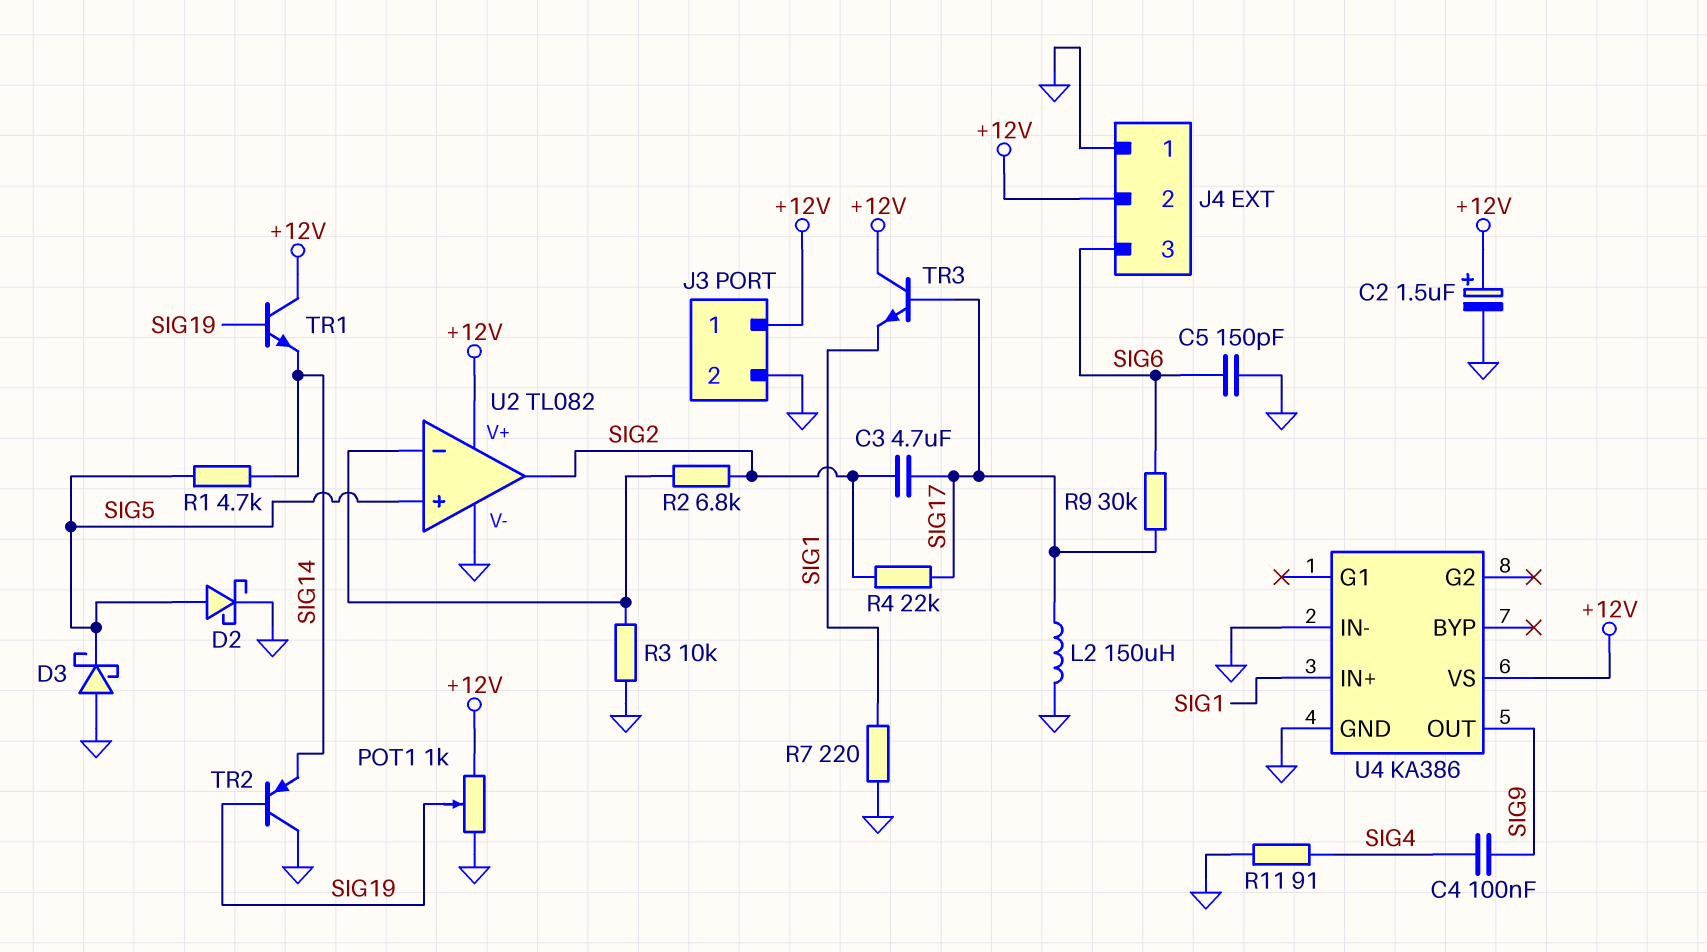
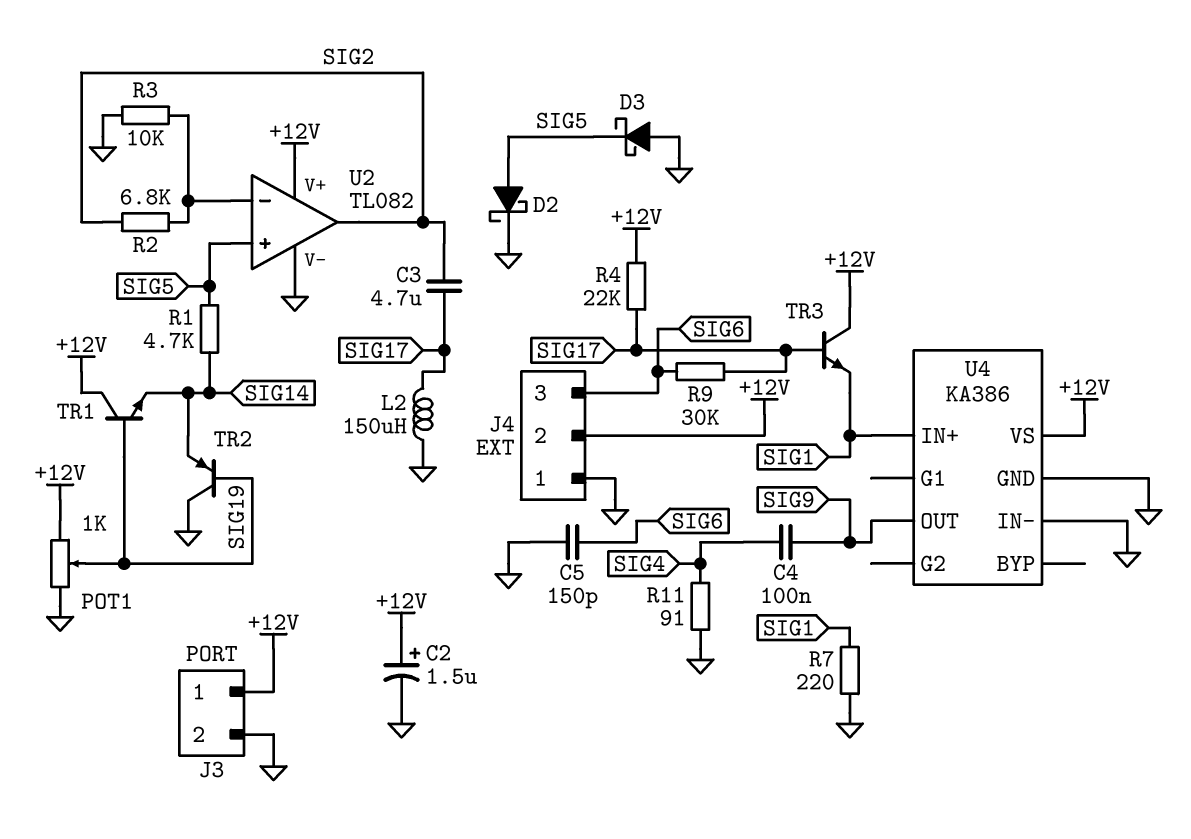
R4: 22k (SIG2, SIG17) -> 22k (+12V, SIG17)

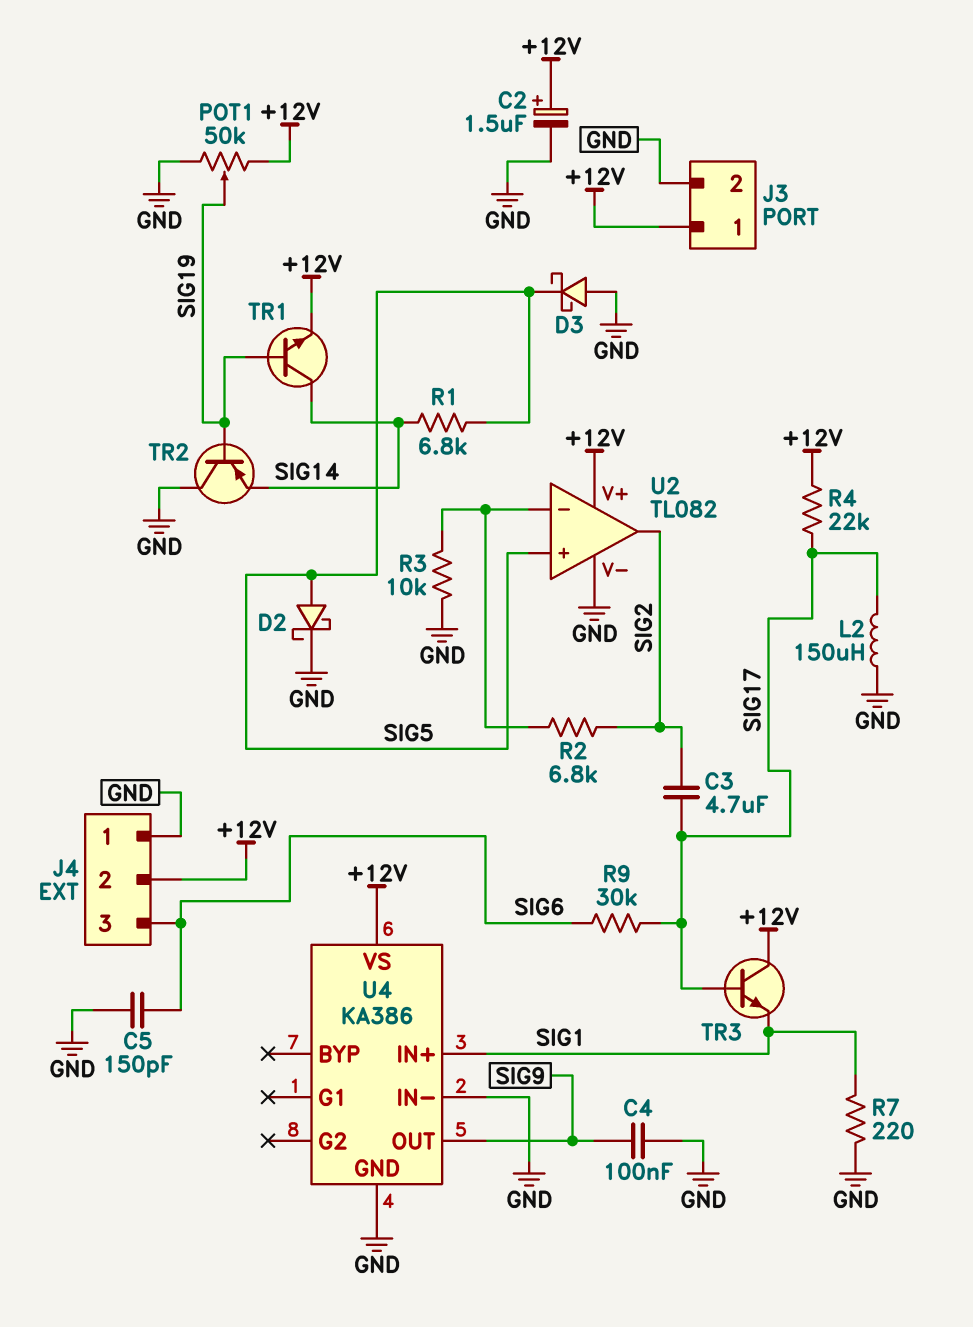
C4: 100nF (SIG4, SIG9) -> 100nF (GND, SIG9)
POT1: 1k (+12V, GND, wiper SIG19) -> 50k (+12V, GND, wiper SIG19)
R1: 4.7k (SIG5, SIG14) -> 6.8k (SIG5, SIG14)
R11: 91 (GND, SIG4) -> none
TR1: NPN (B SIG19, C +12V, E SIG14) -> NPN (B SIG19, C SIG14, E +12V)

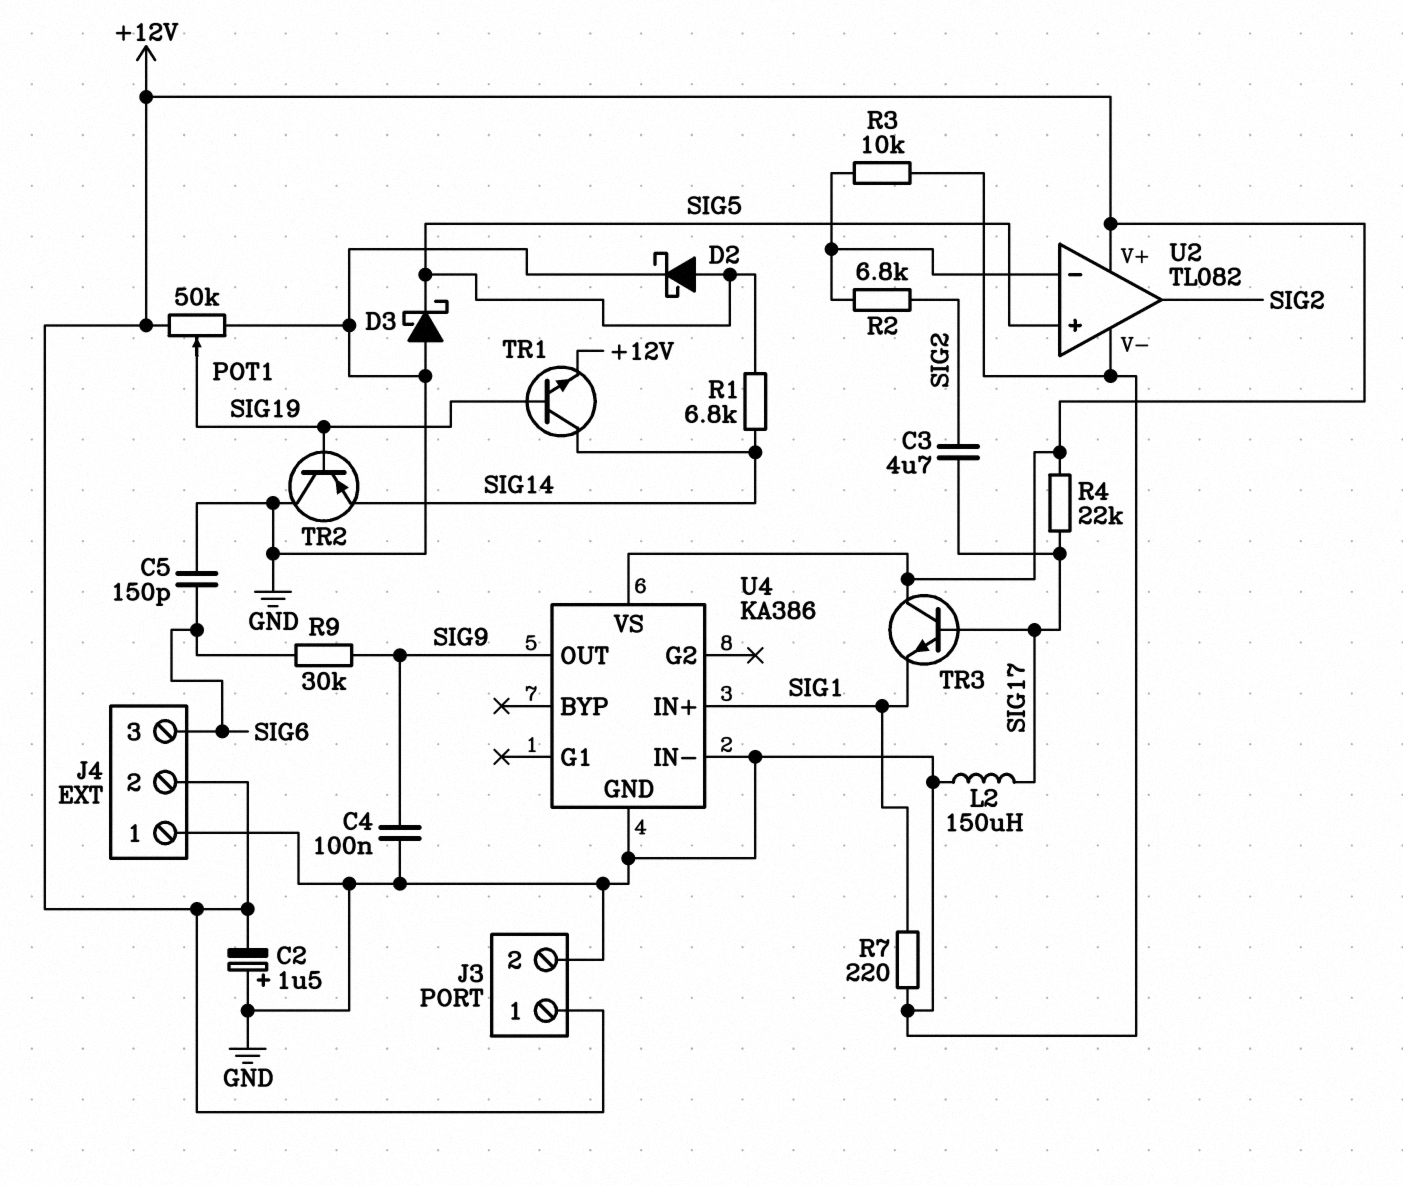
C2: 1.5uF (plus +12V, minus GND) -> 1.5uF (plus GND, minus +12V)
R9: 30k (SIG6, SIG17) -> 30k (SIG6, SIG9)

